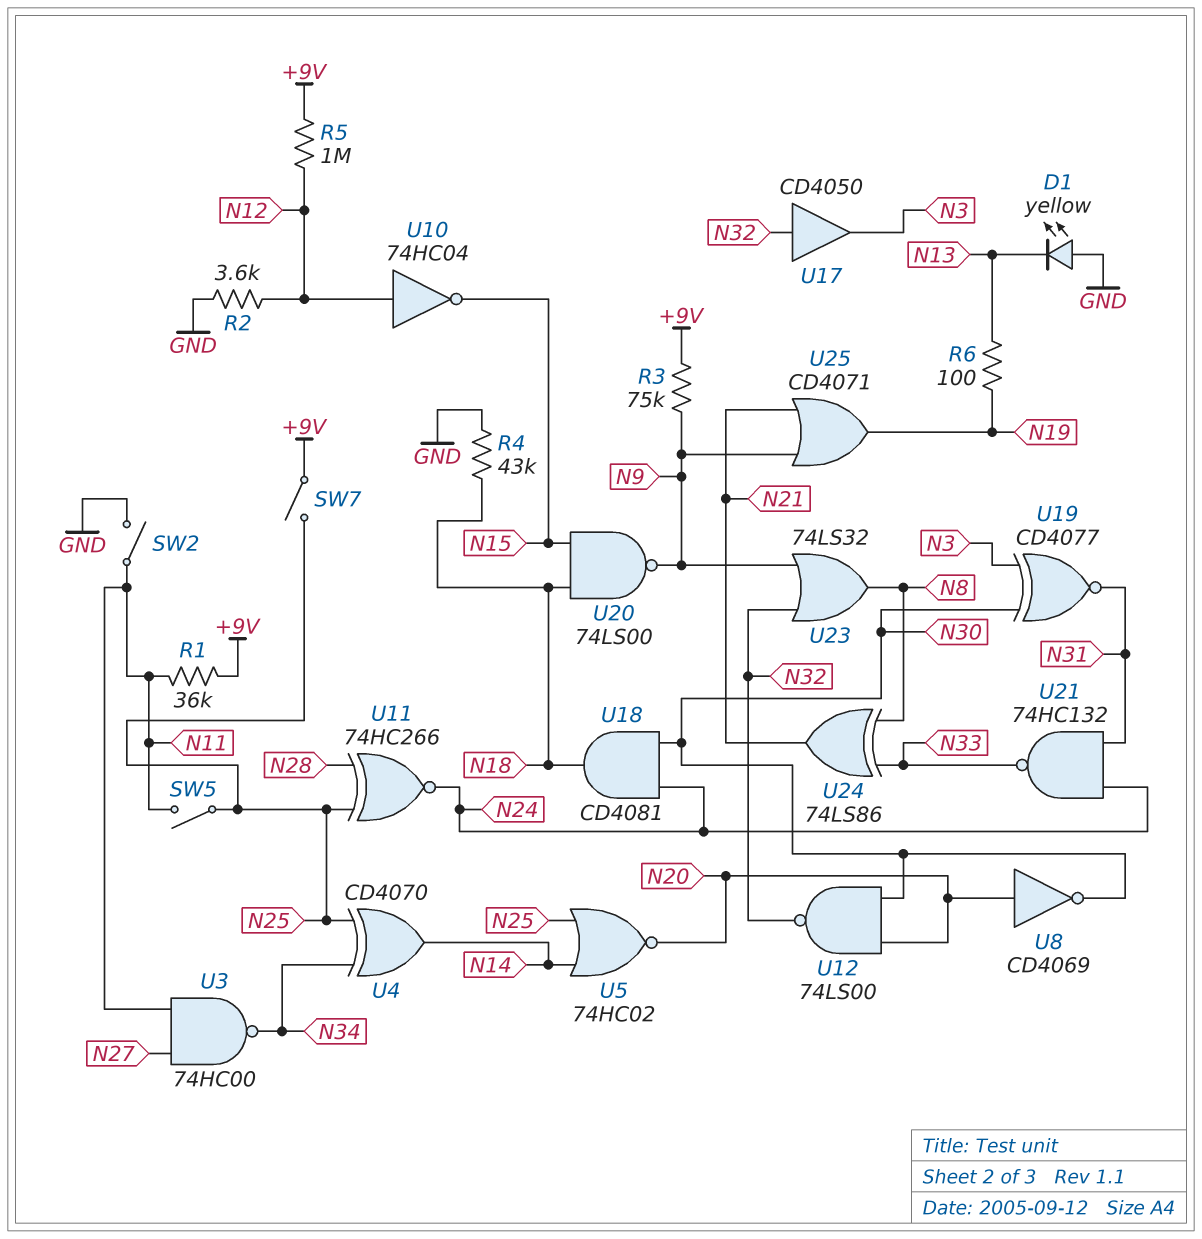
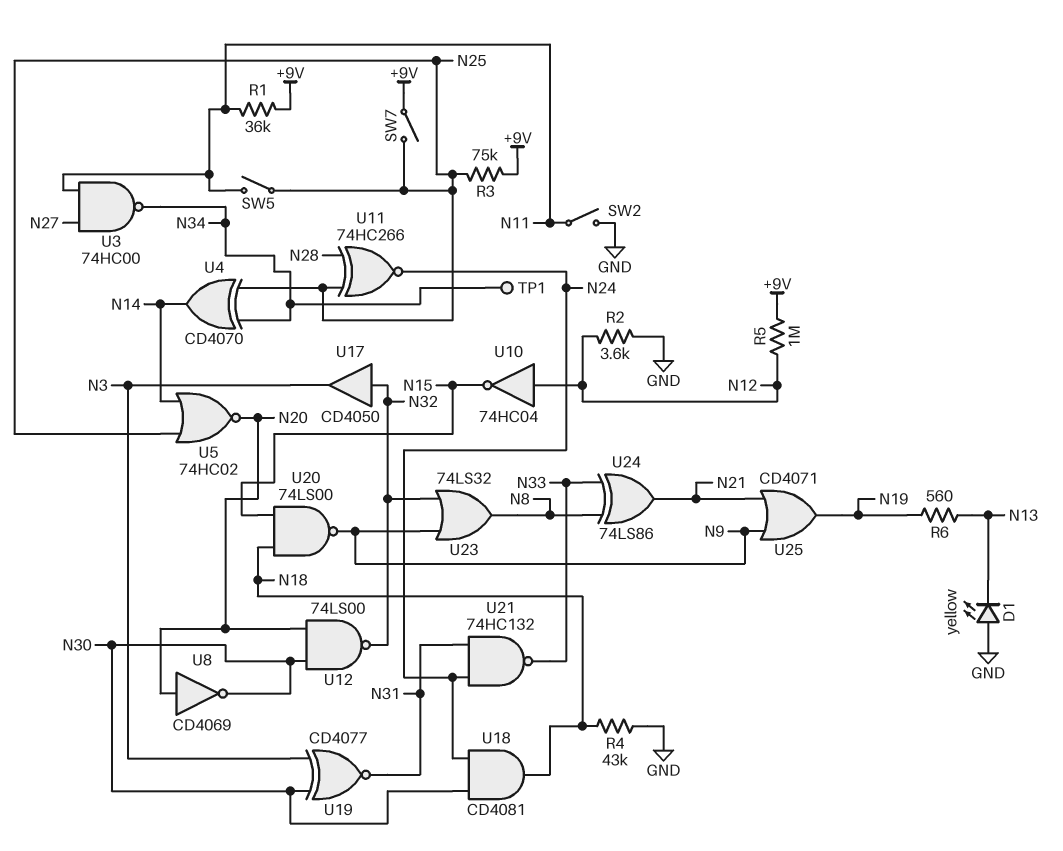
R3: 75k (+9V, N9) -> 75k (+9V, N25)
R6: 100 (N13, N19) -> 560 (N13, N19)
TP1: none -> test point (N34)

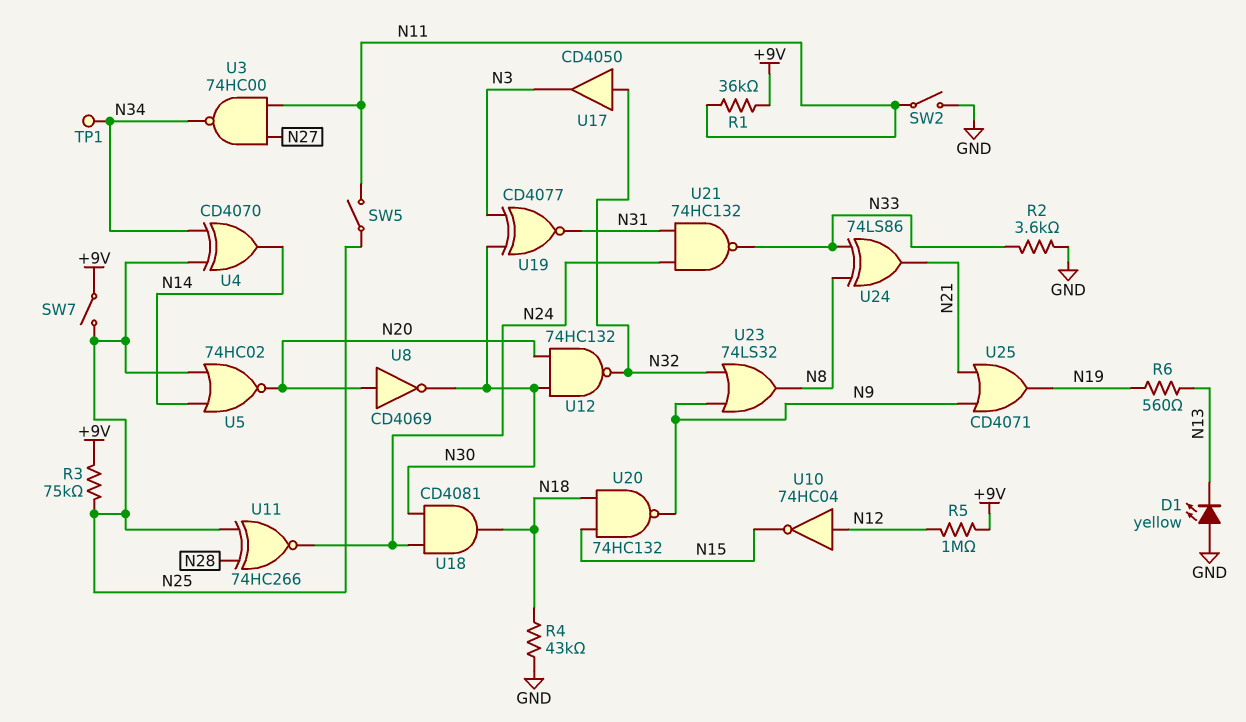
R2: 3.6k (GND, N12) -> 3.6k (GND, N33)
U12: NAND 74LS00 (in N20, in N30, out N32) -> NAND 74HC132 (in N20, in N30, out N32)
U20: NAND 74LS00 (in N15, in N18, out N9) -> NAND 74HC132 (in N15, in N18, out N9)

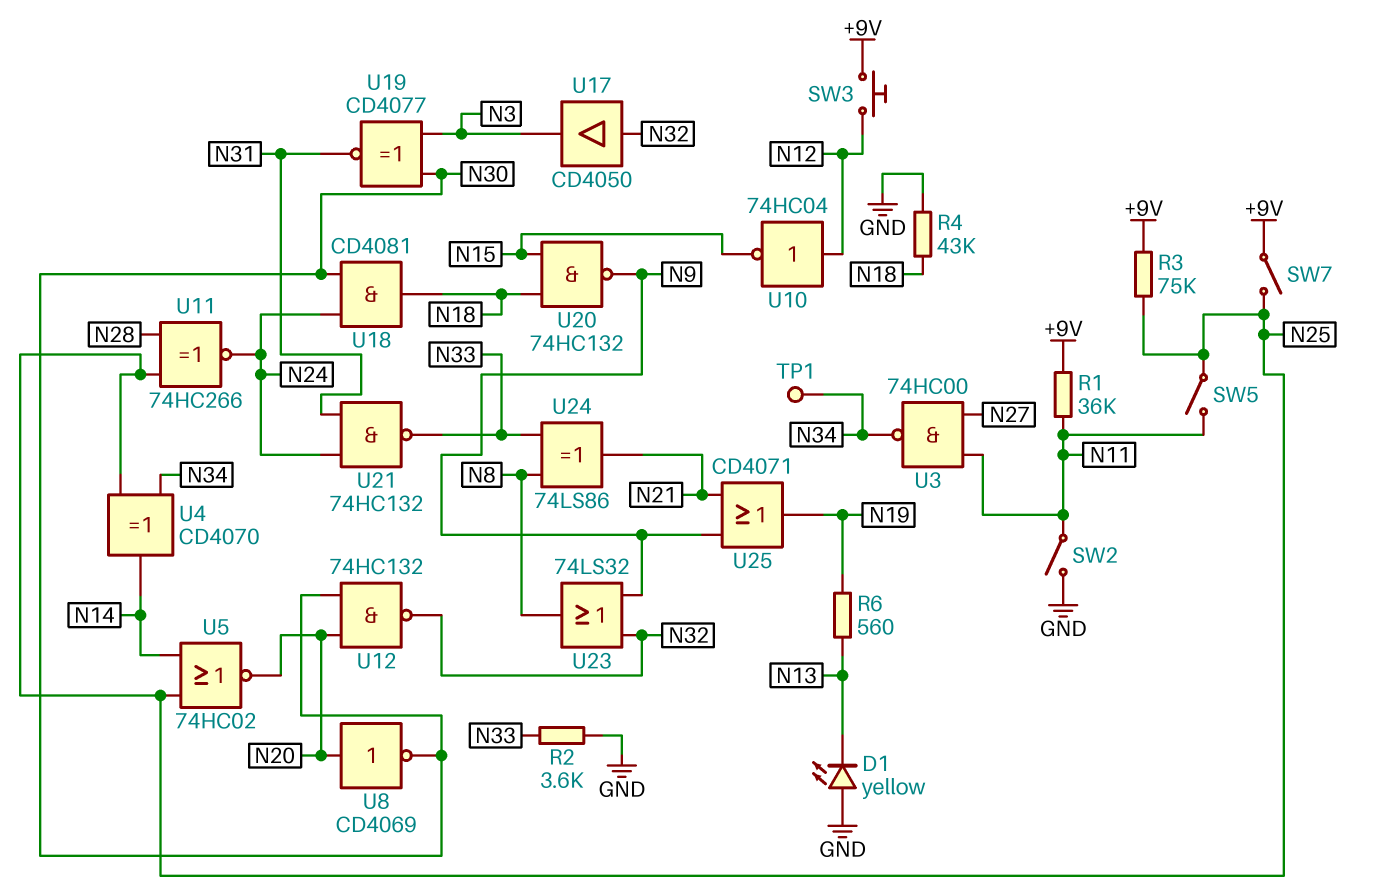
R5: 1M (+9V, N12) -> none
SW3: none -> button (+9V, N12)

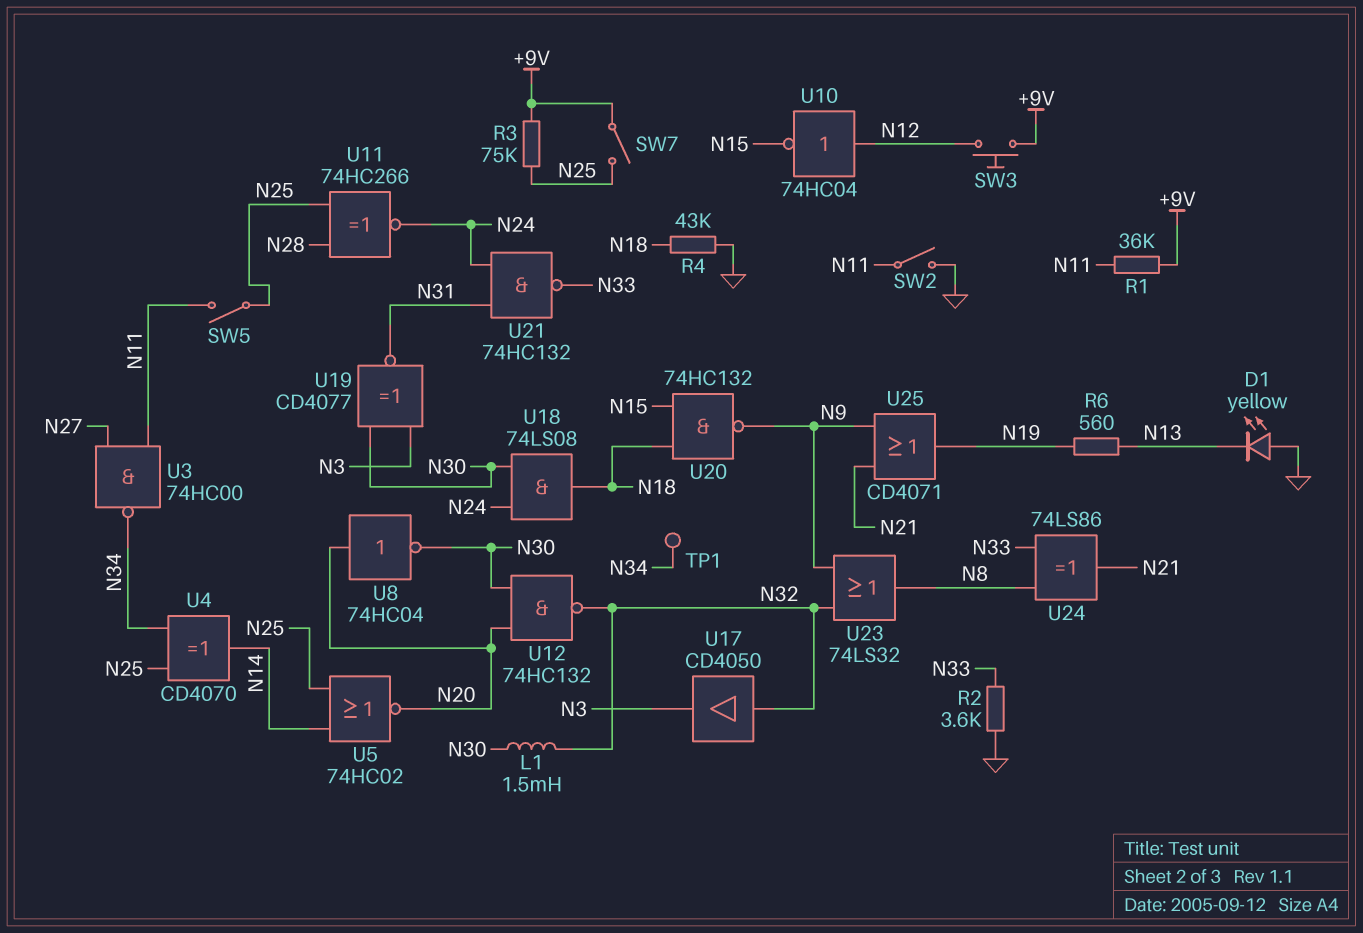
L1: none -> 1.5mH (N30, N32)
U8: NOT CD4069 (in N20, out N30) -> NOT 74HC04 (in N20, out N30)
U18: AND CD4081 (in N24, in N30, out N18) -> AND 74LS08 (in N24, in N30, out N18)

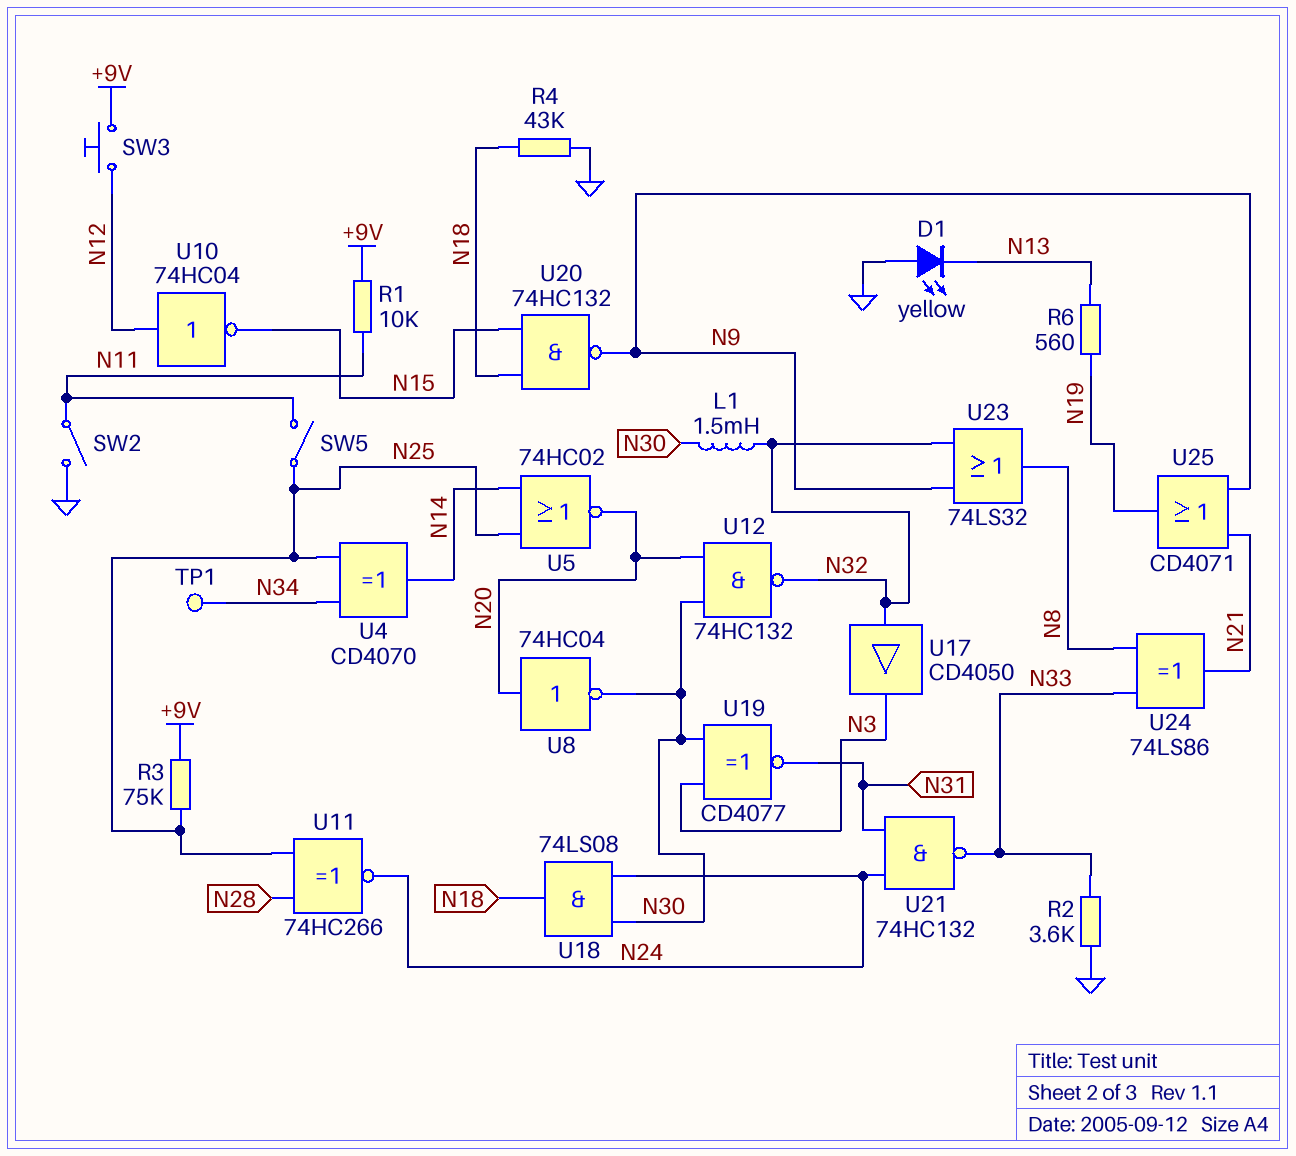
R1: 36k (+9V, N11) -> 10k (+9V, N11)
SW7: switch (+9V, N25) -> none
U3: NAND 74HC00 (in N11, in N27, out N34) -> none

